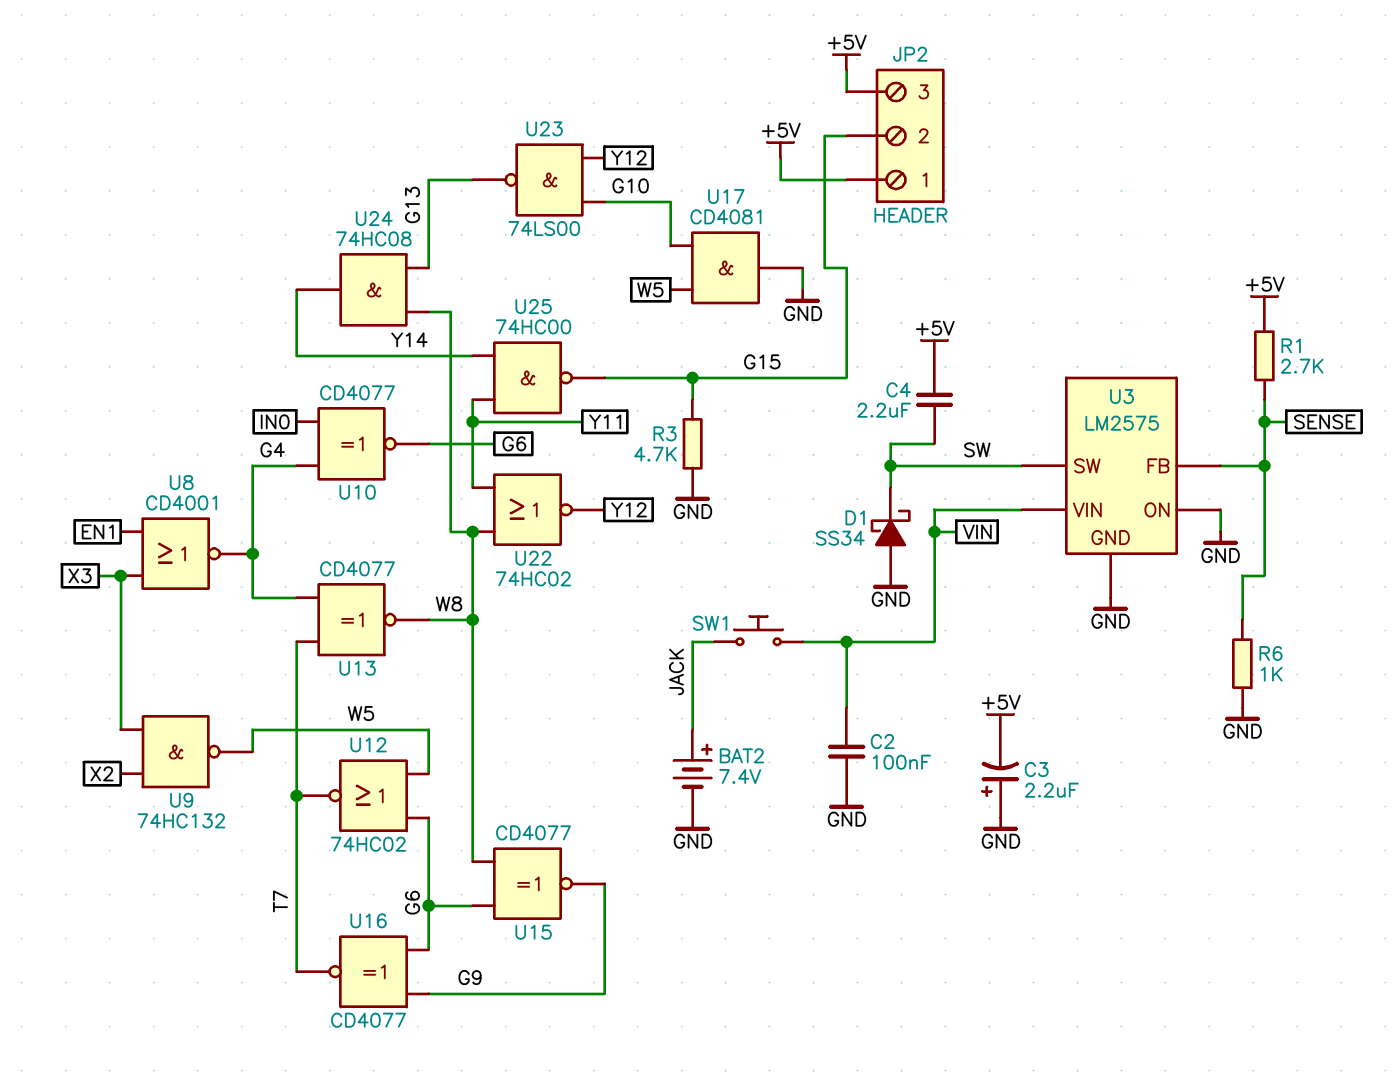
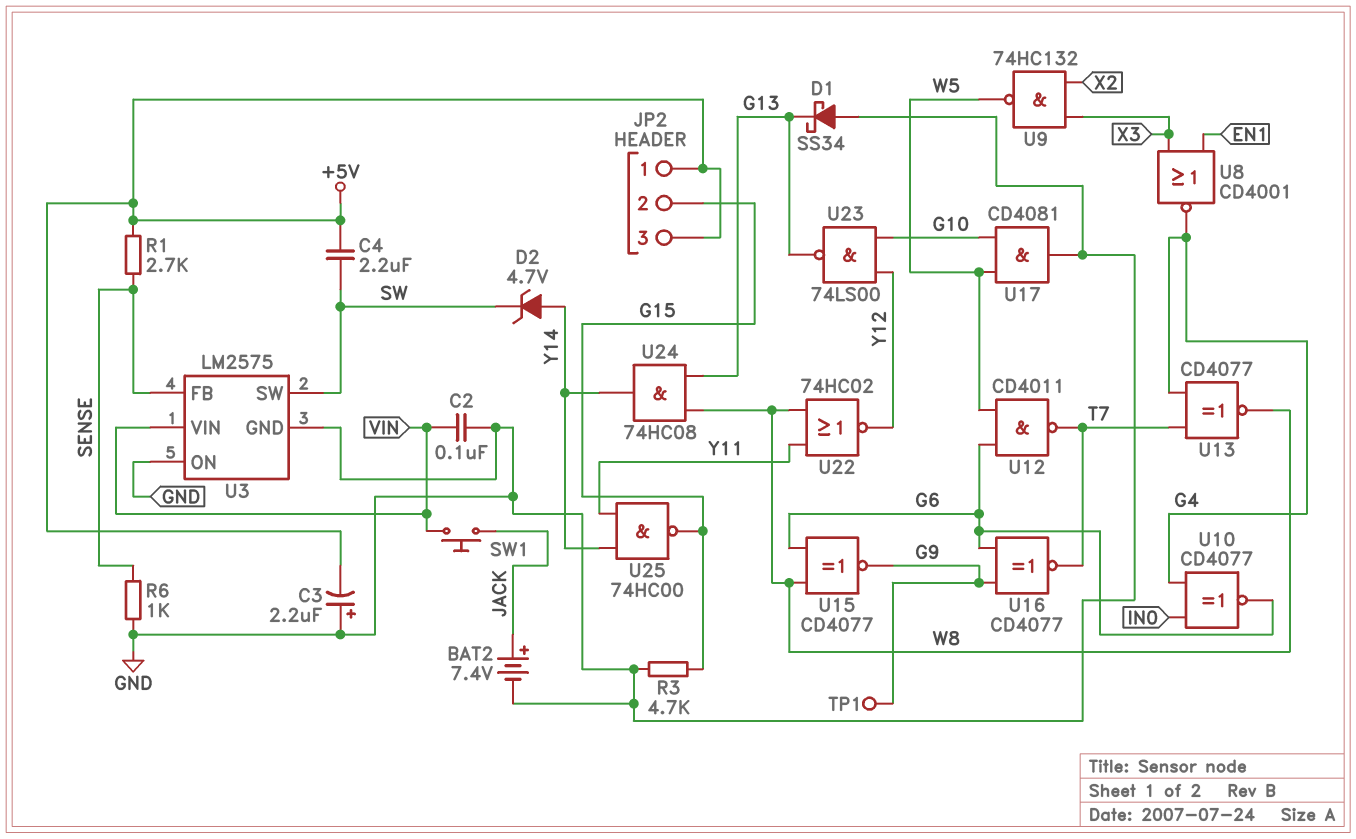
D1: schottky SS34 (A GND, K SW) -> schottky SS34 (A GND, K G13)
D2: none -> zener 4.7V (A Y14, K SW)
TP1: none -> test point (G9)
U12: NOR 74HC02 (in G6, in W5, out T7) -> NAND CD4011 (in G6, in W5, out T7)

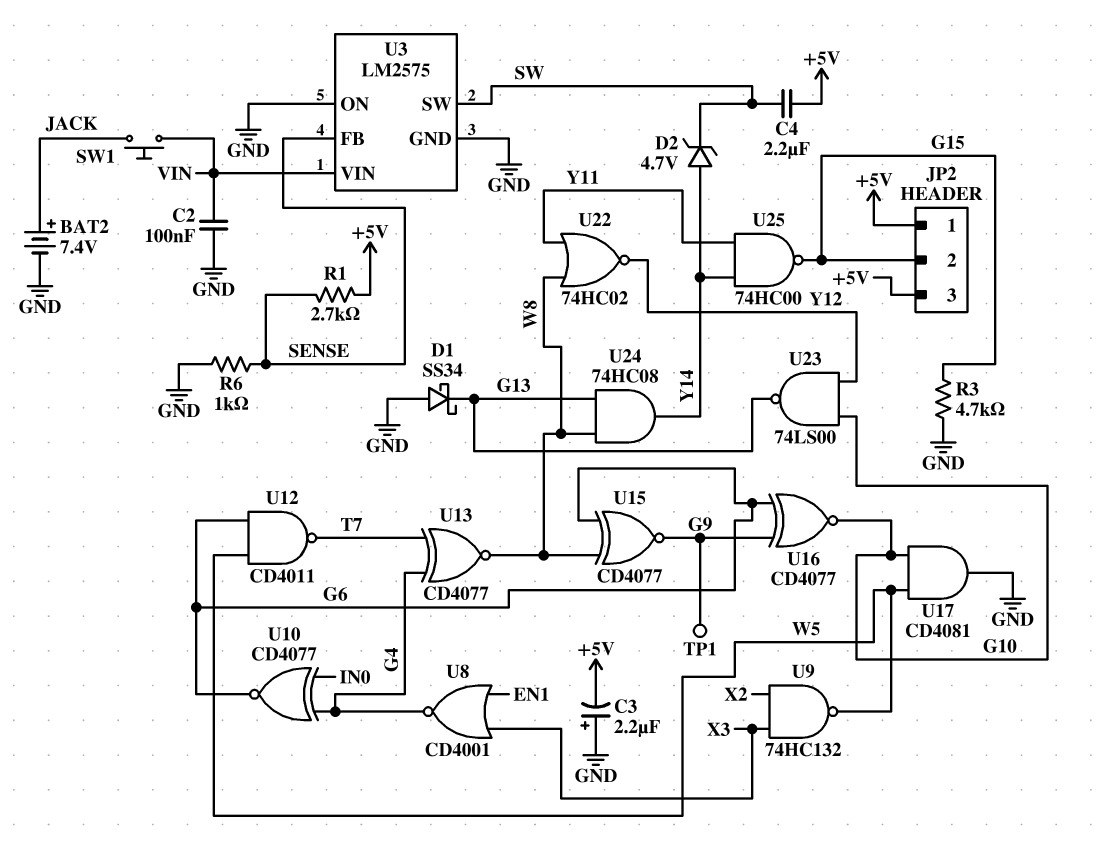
U16: XNOR CD4077 (in G6, in G9, out T7) -> XNOR CD4077 (in G6, in G9, out G10)

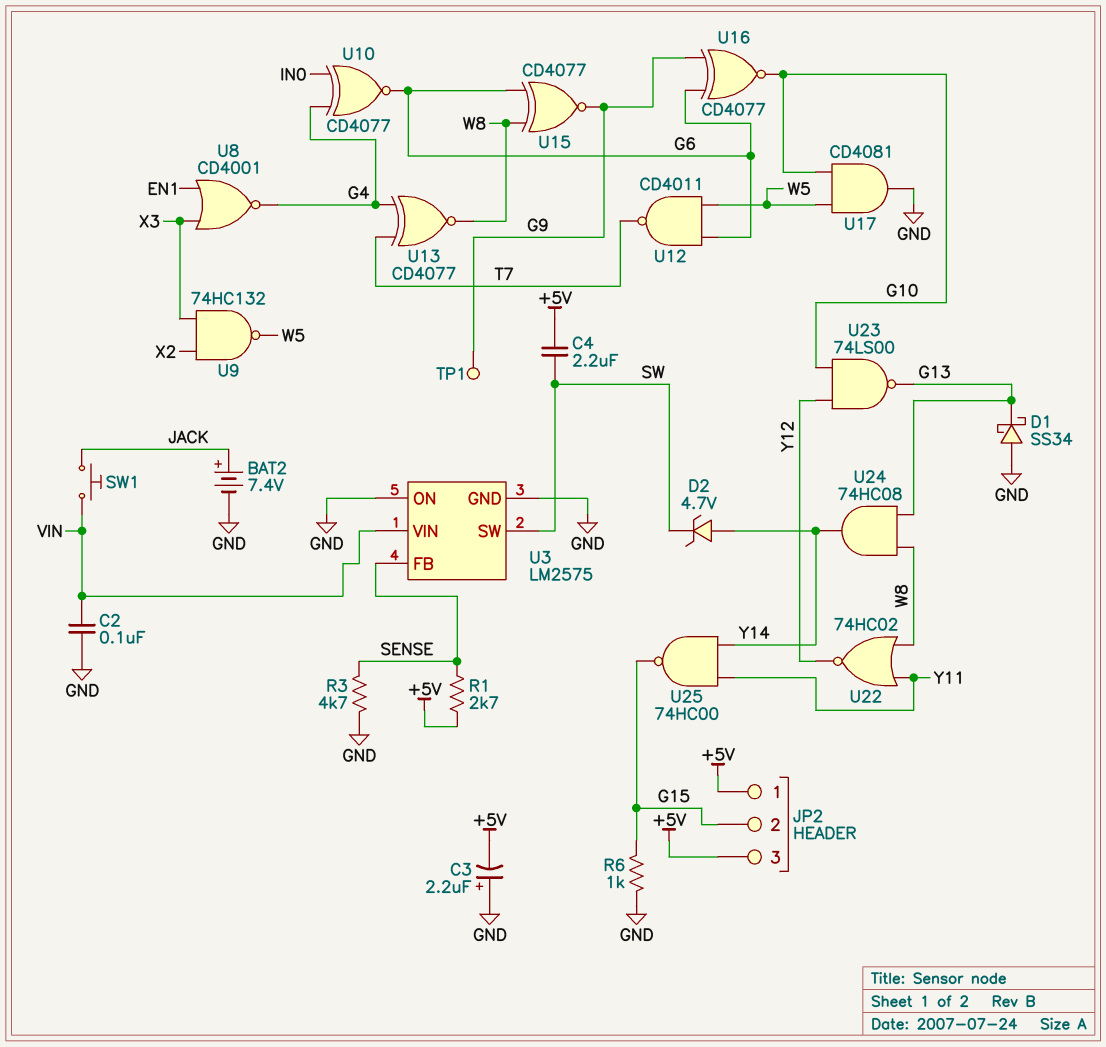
R3: 4.7k (G15, GND) -> 4.7k (GND, SENSE)
R6: 1k (GND, SENSE) -> 1k (G15, GND)

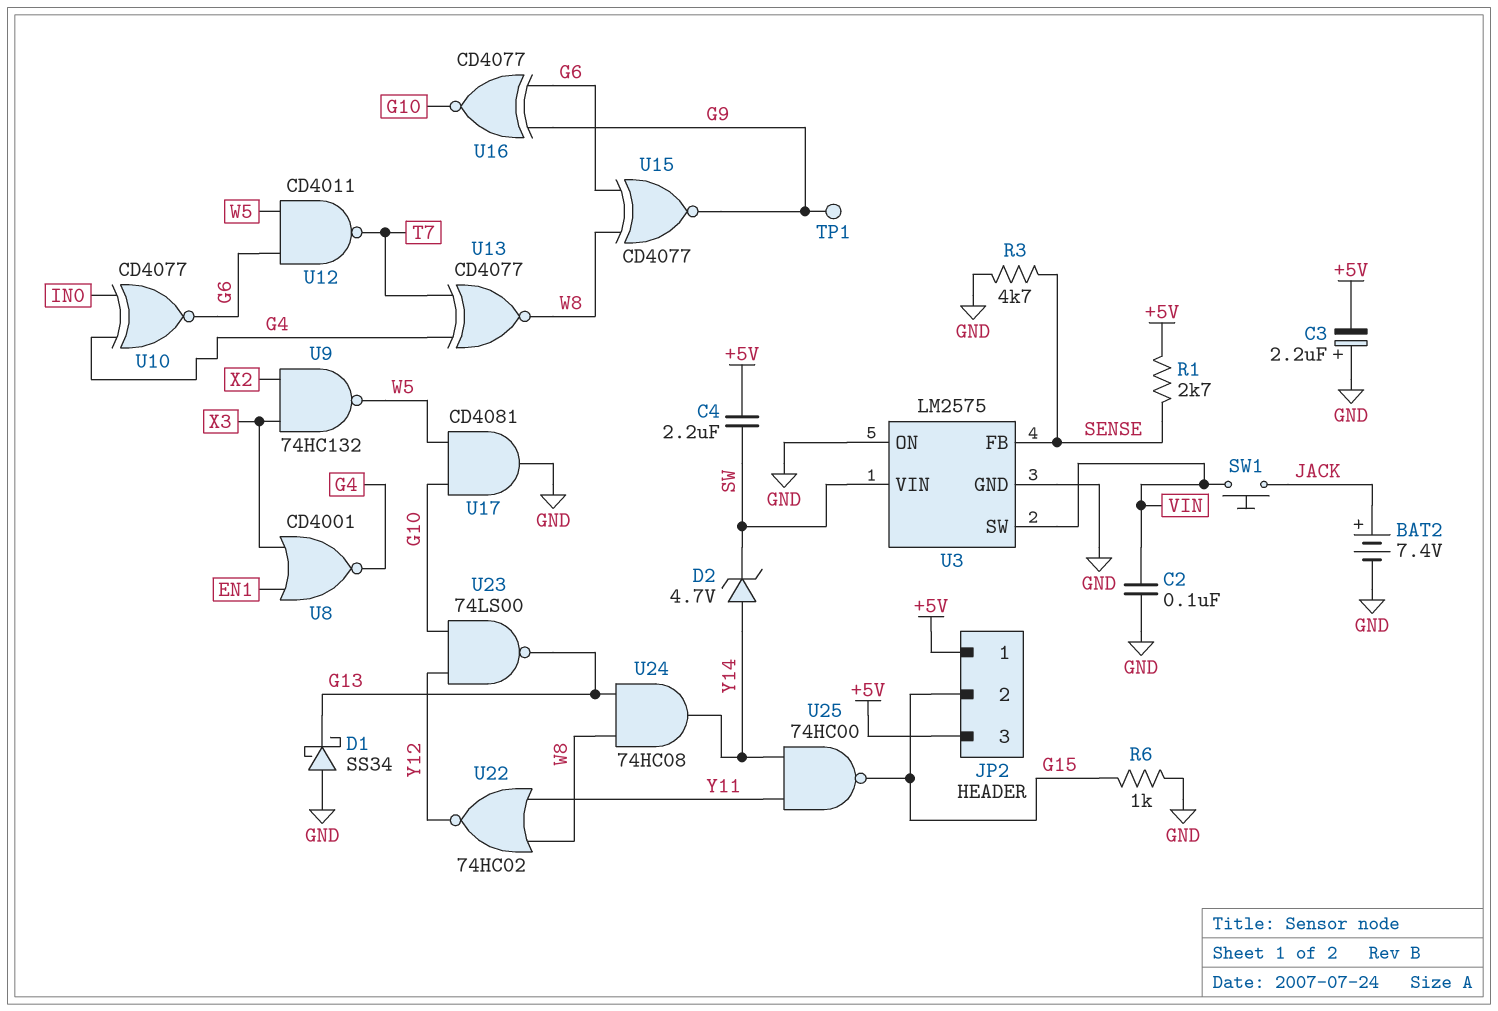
U3 pin SW: SW -> VIN
U3 pin VIN: VIN -> SW

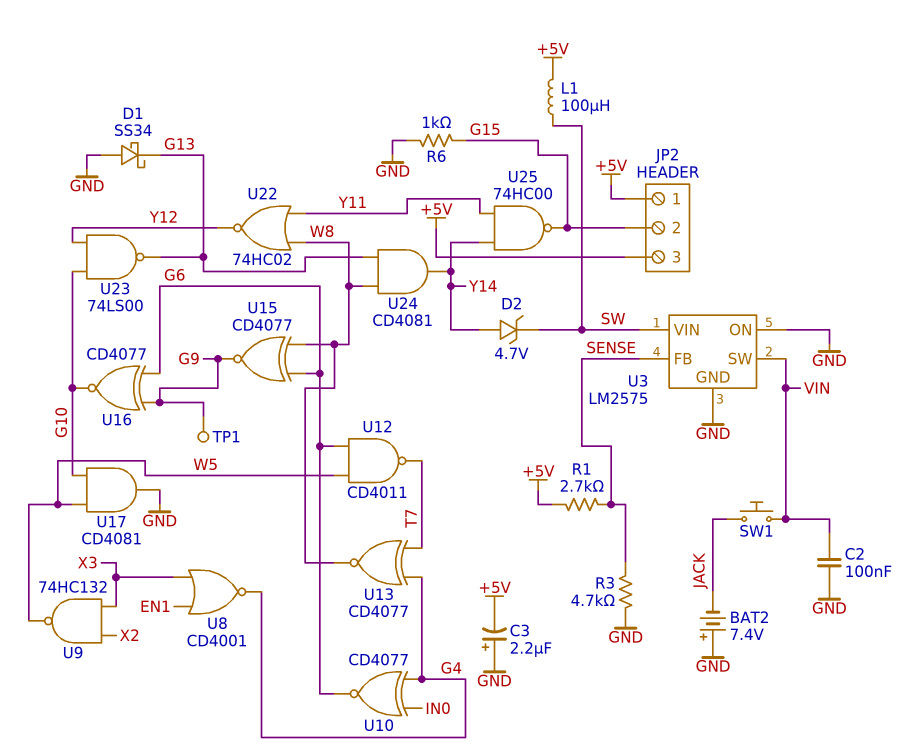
BAT2: 7.4V (plus JACK, minus GND) -> 7.4V (plus GND, minus JACK)
C4: 2.2uF (+5V, SW) -> none
L1: none -> 100uH (+5V, SW)
U24: AND 74HC08 (in G13, in W8, out Y14) -> AND CD4081 (in G13, in W8, out Y14)

